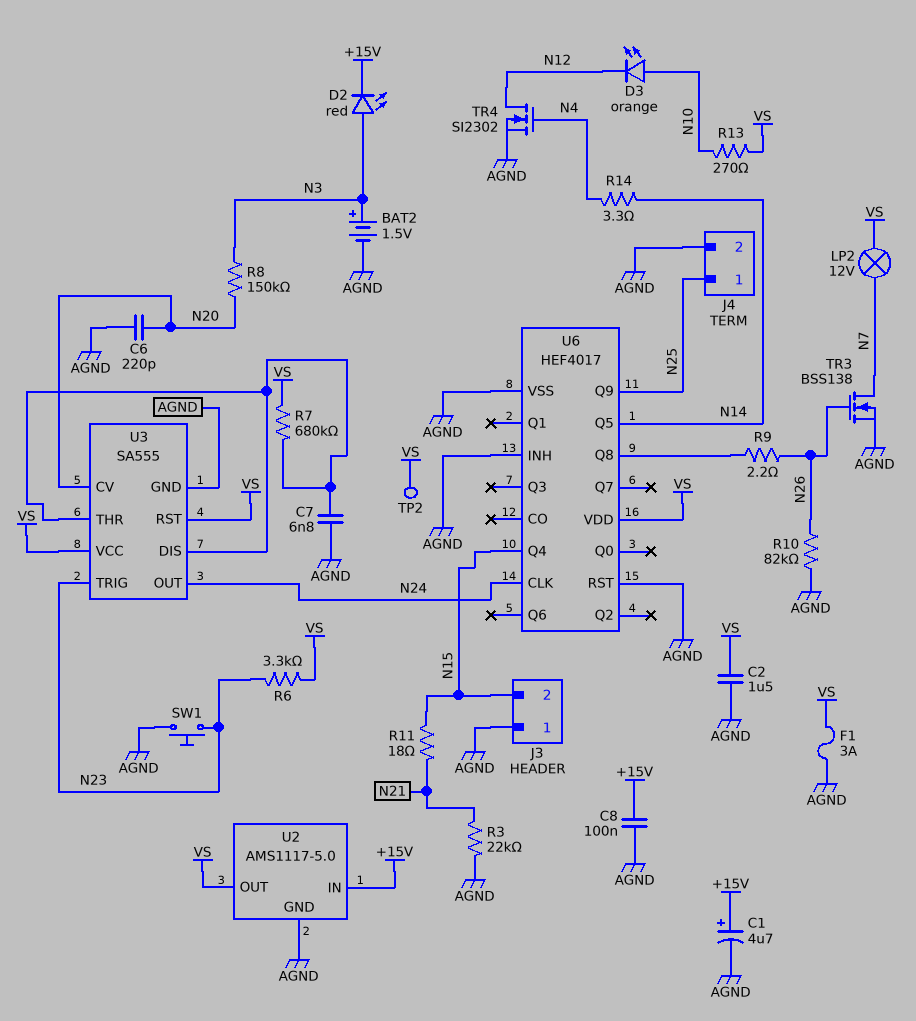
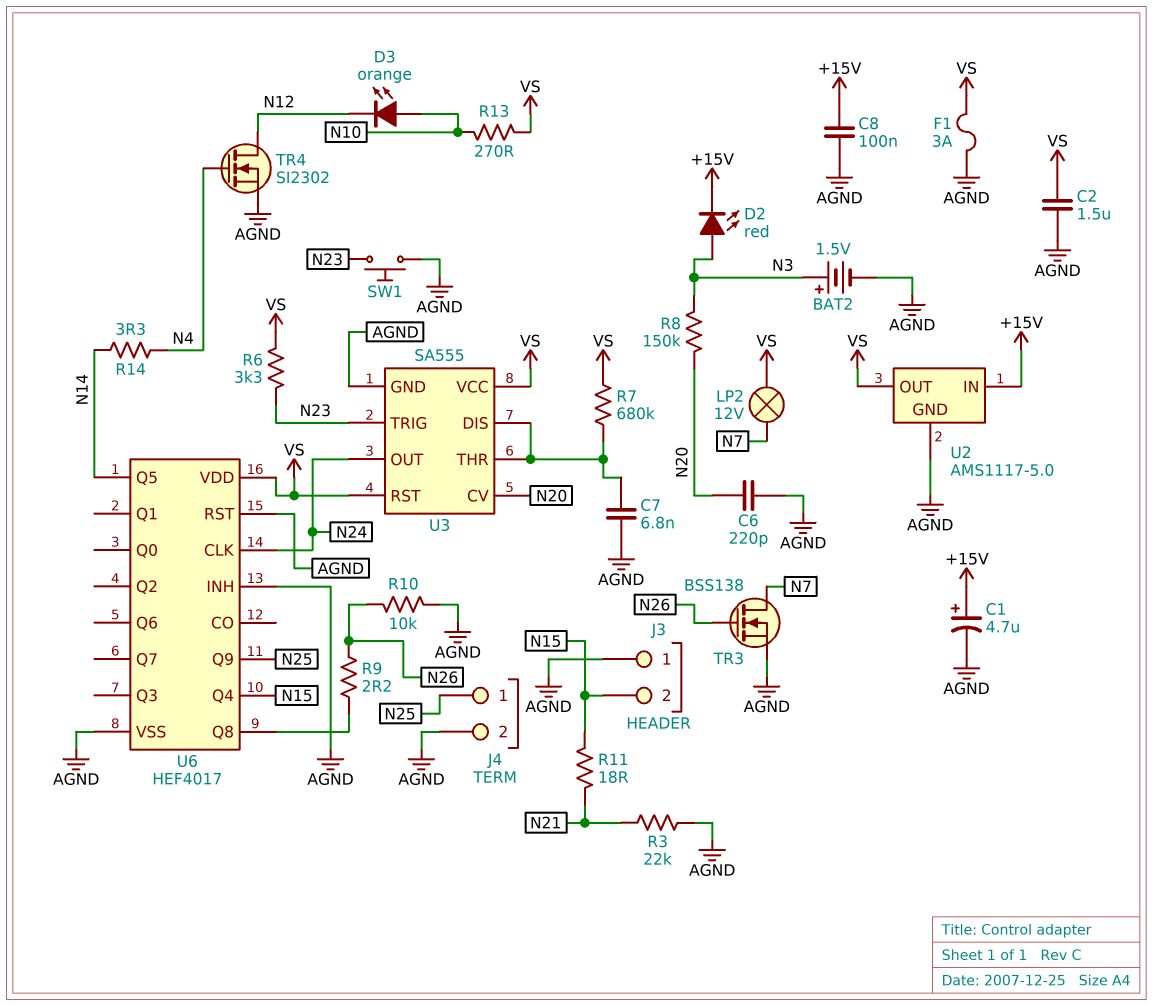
R10: 82k (AGND, N26) -> 10k (AGND, N26)
TP2: test point (VS) -> none

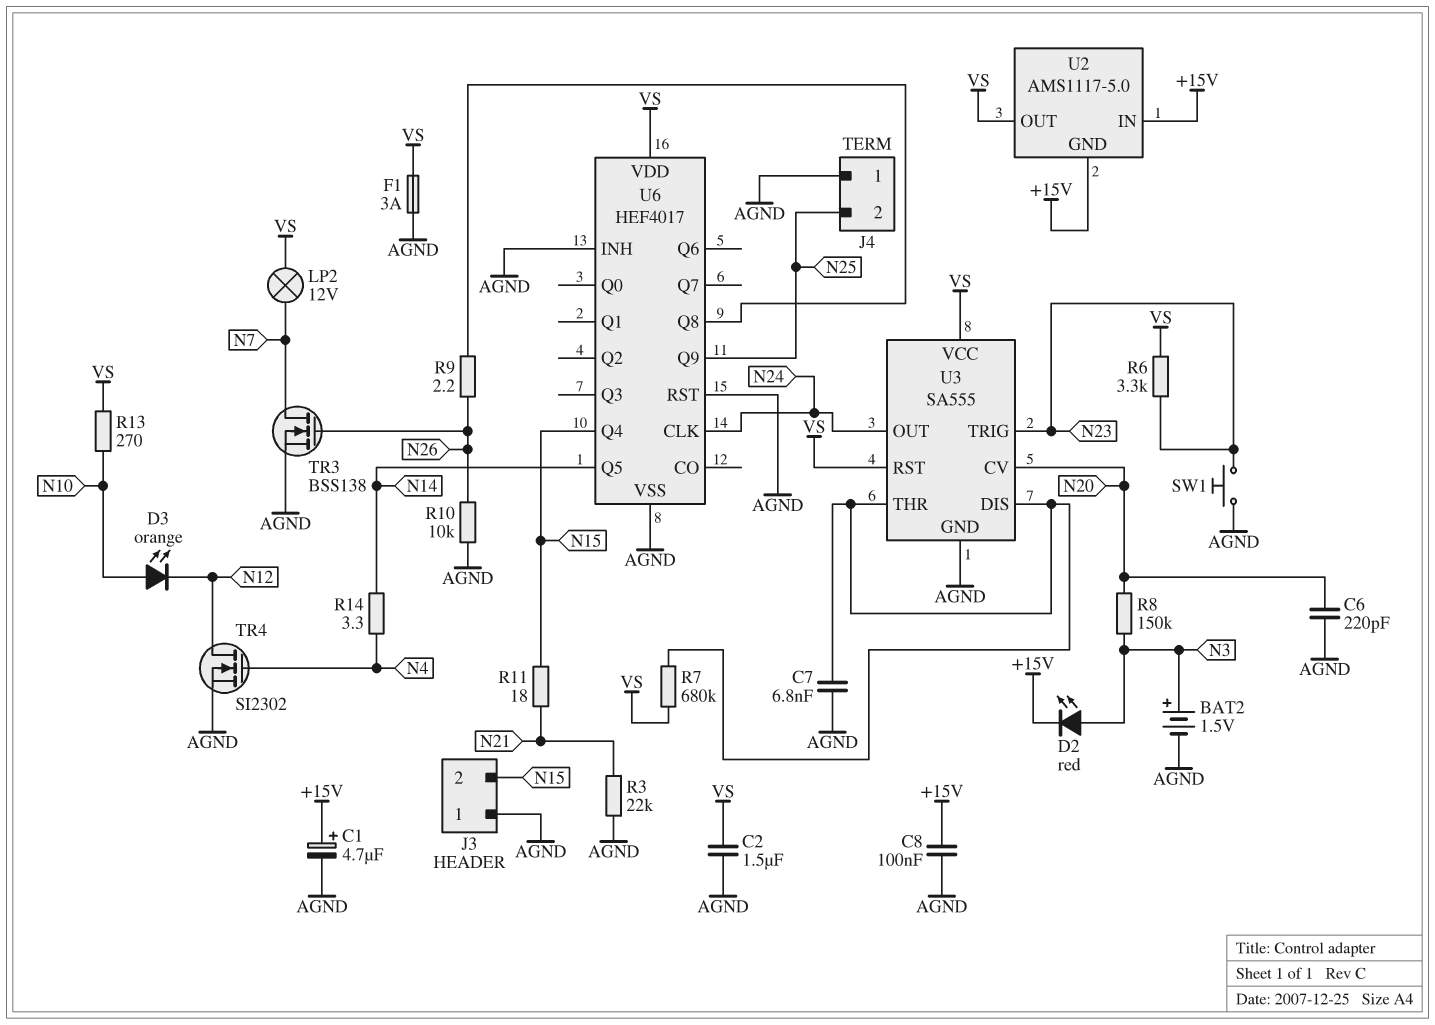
J4 pin 1: N25 -> AGND
J4 pin 2: AGND -> N25
U2 pin GND: AGND -> +15V

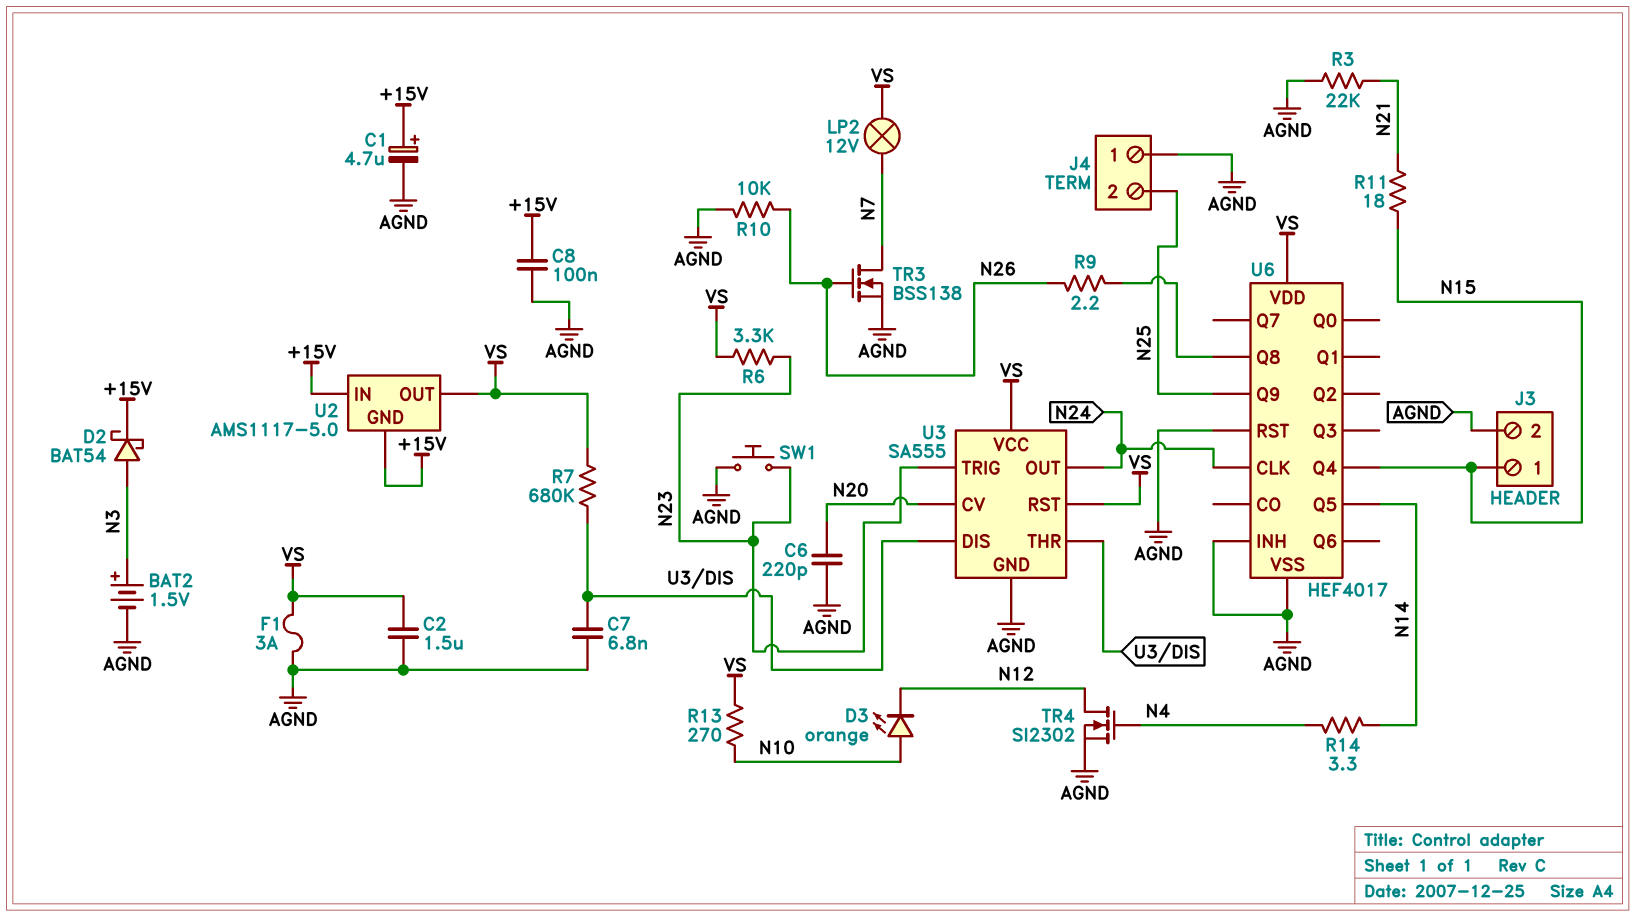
D2: LED red (A N3, K +15V) -> schottky BAT54 (A N3, K +15V)
J3 pin 1: AGND -> N15
J3 pin 2: N15 -> AGND
R8: 150k (N3, N20) -> none

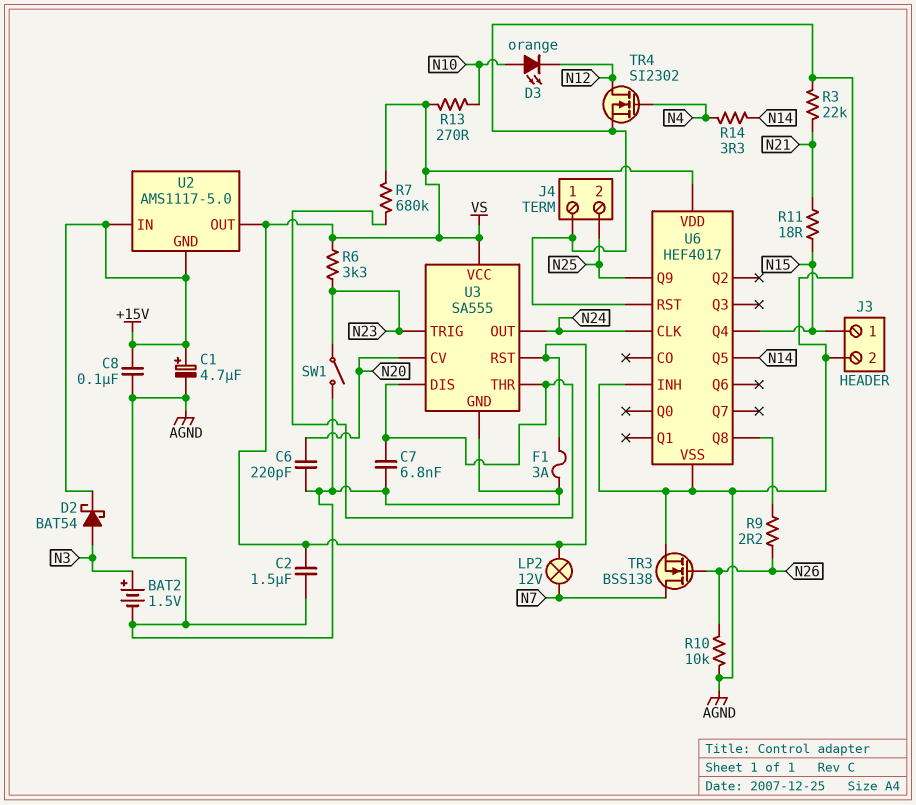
SW1: button (AGND, N23) -> switch (AGND, N23)

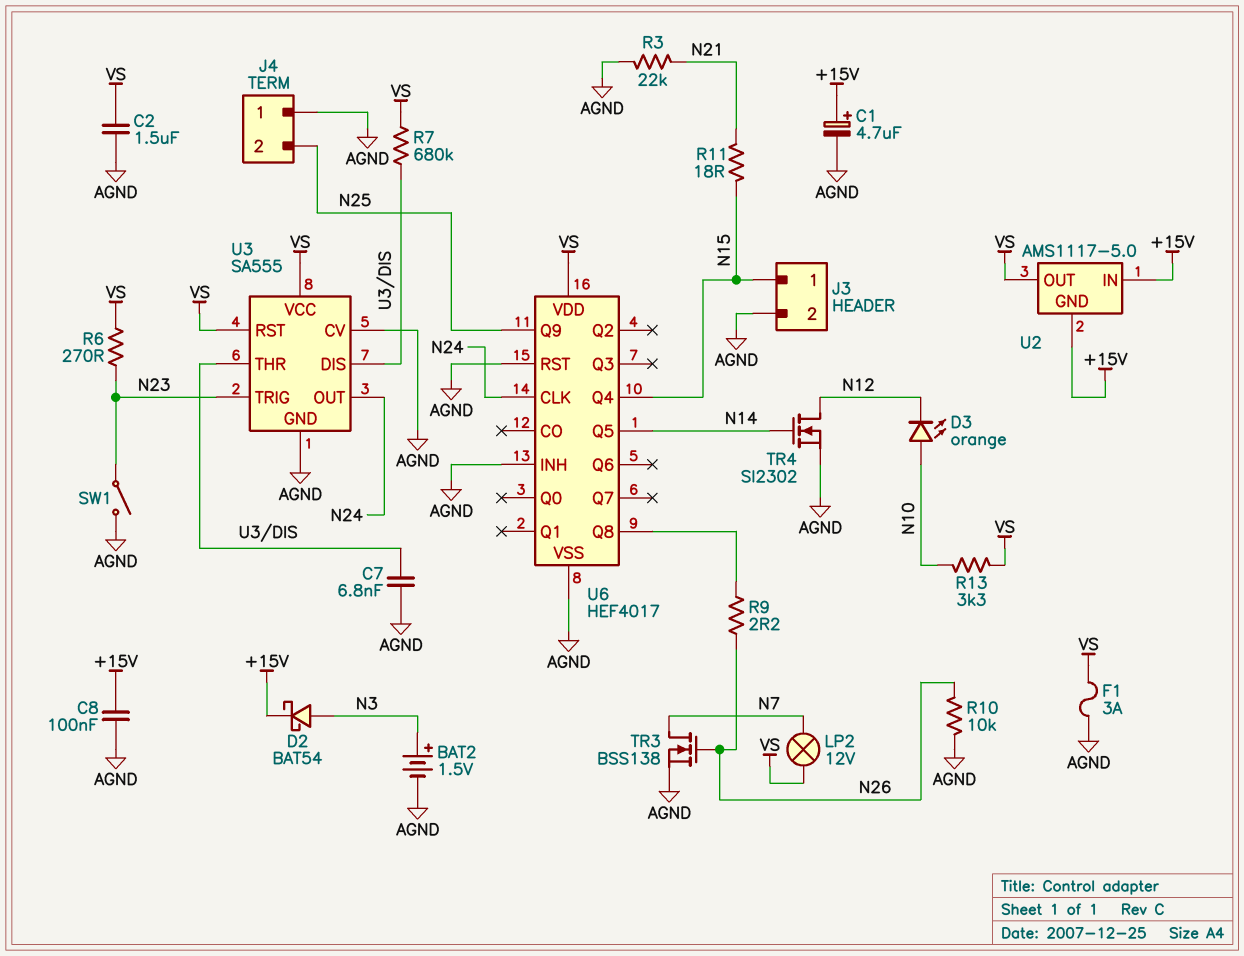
C6: 220pF (AGND, N20) -> none
R6: 3.3k (N23, VS) -> 270 (N23, VS)
R13: 270 (N10, VS) -> 3.3k (N10, VS)
R14: 3.3 (N4, N14) -> none
TR4: NMOS SI2302 (G N4, D N12, S AGND) -> NMOS SI2302 (G N14, D N12, S AGND)
U3 pin CV: N20 -> AGND

